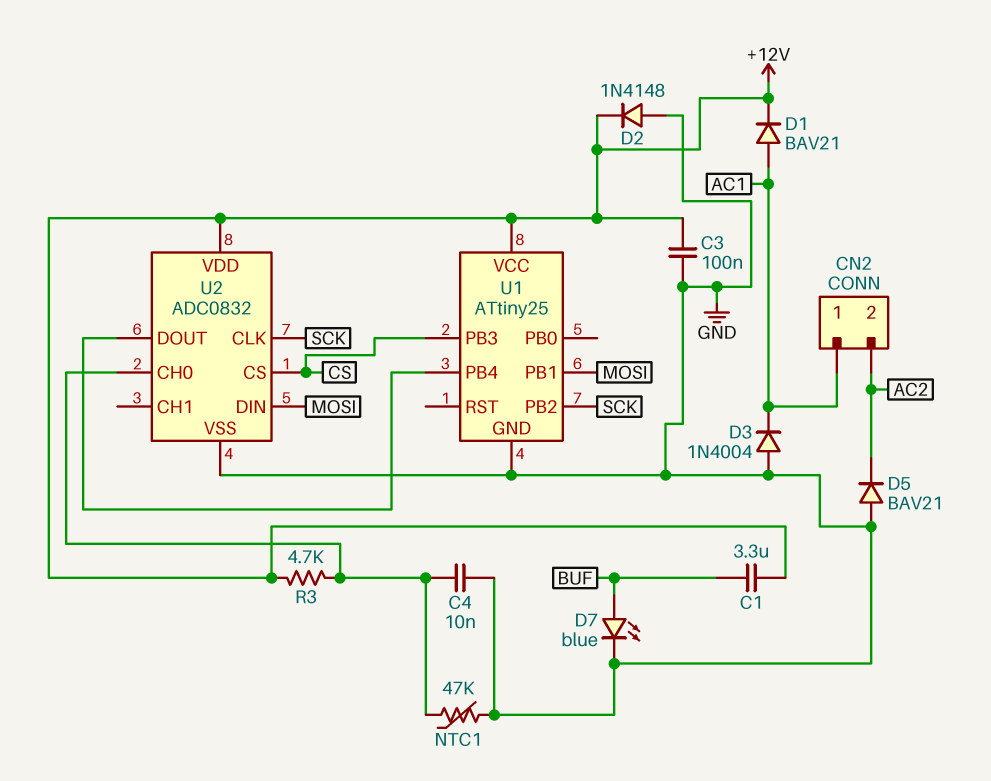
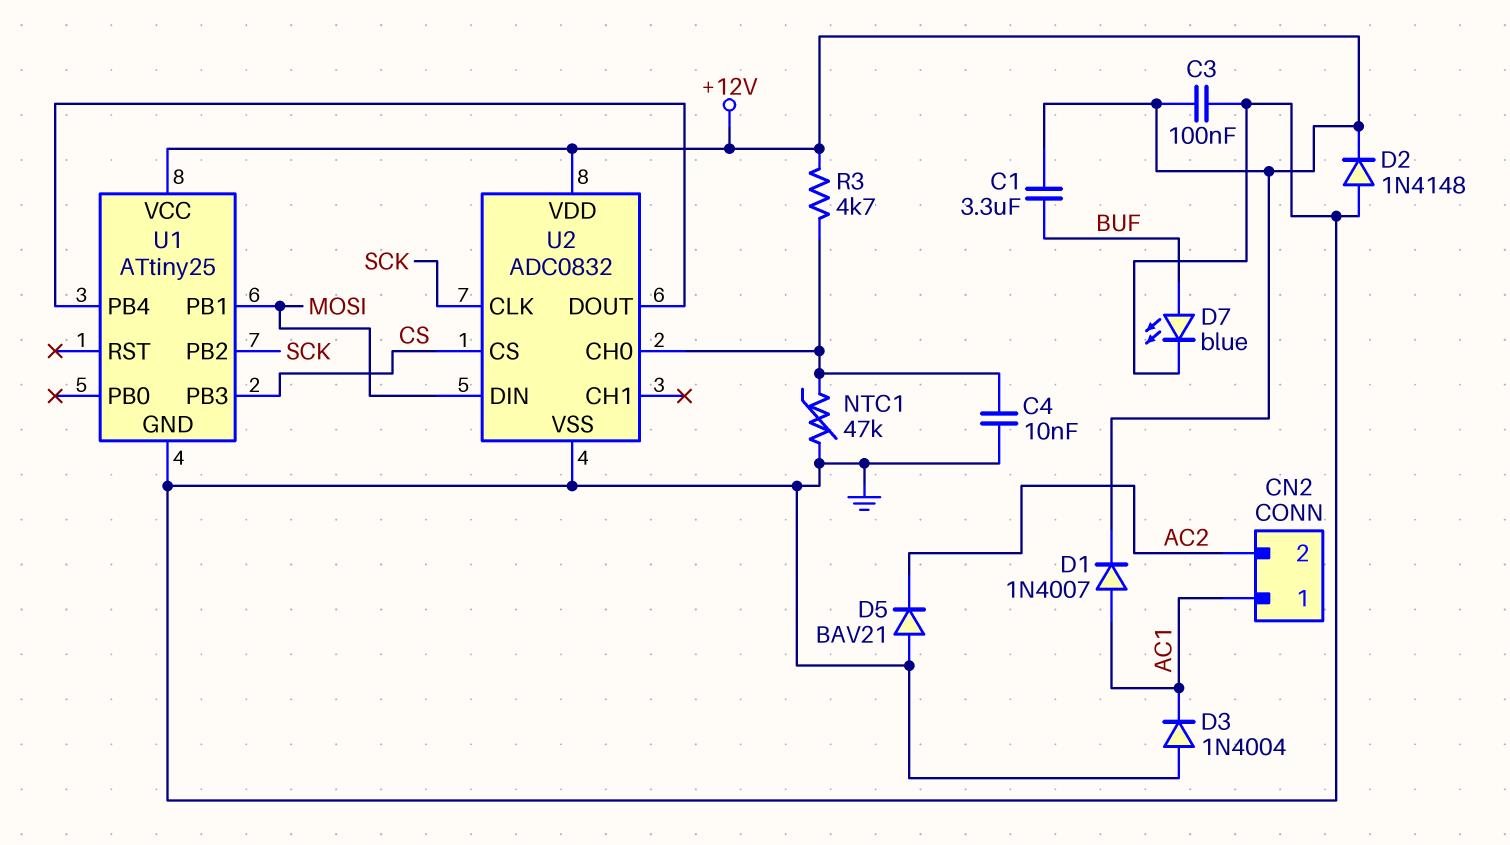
D1: diode BAV21 (A AC1, K +12V) -> diode 1N4007 (A AC1, K +12V)

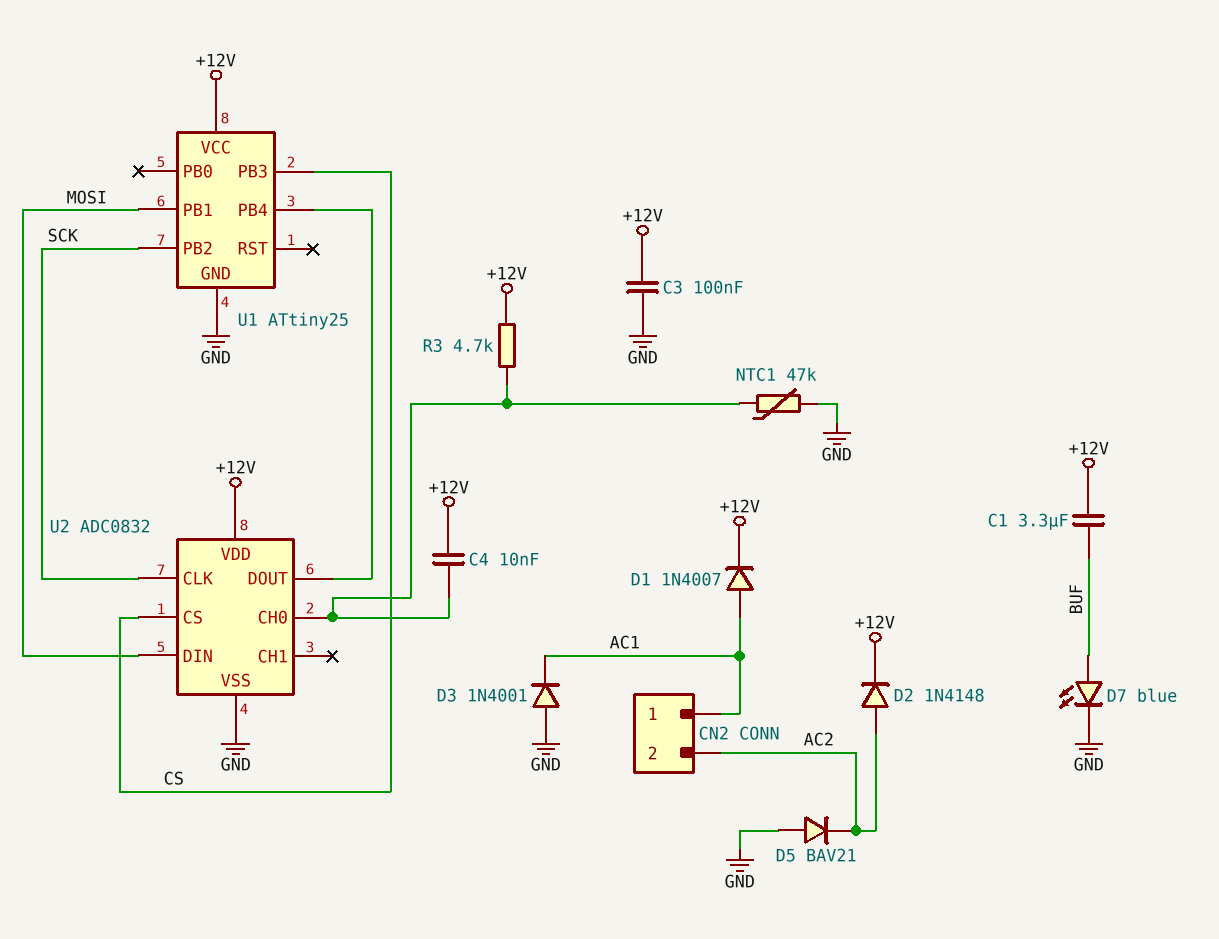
C4: 10nF (GND, U2/CH0) -> 10nF (+12V, U2/CH0)
D2: diode 1N4148 (A GND, K +12V) -> diode 1N4148 (A AC2, K +12V)
D3: diode 1N4004 (A GND, K AC1) -> diode 1N4001 (A GND, K AC1)

